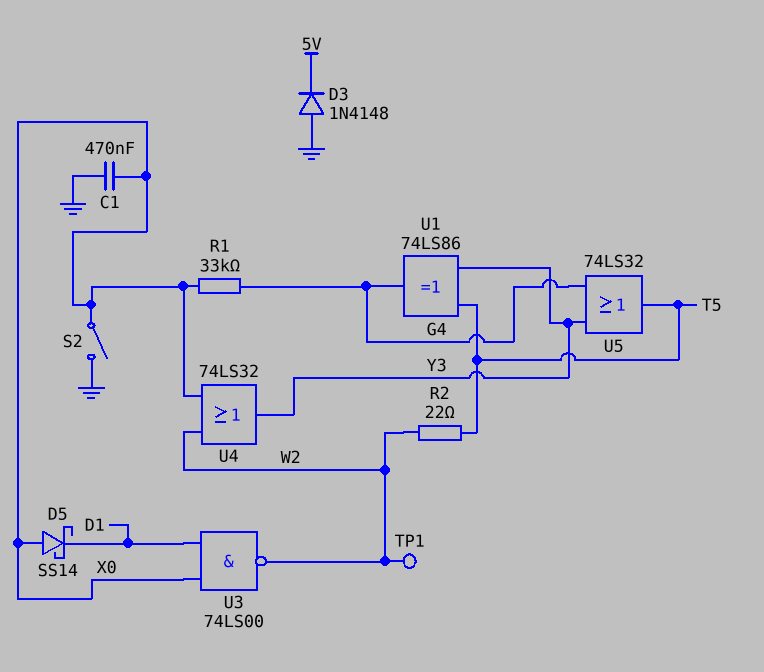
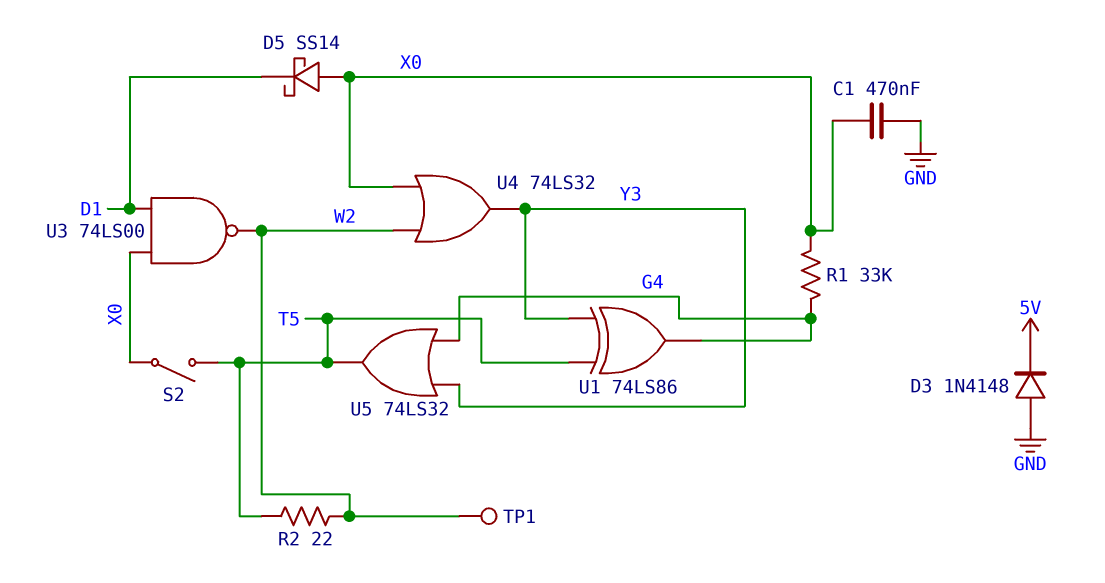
S2: switch (GND, X0) -> switch (T5, X0)

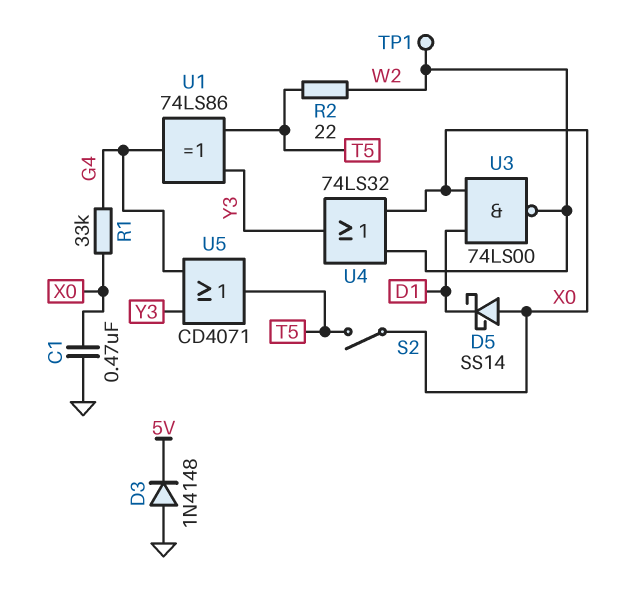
U5: OR 74LS32 (in G4, in Y3, out T5) -> OR CD4071 (in G4, in Y3, out T5)

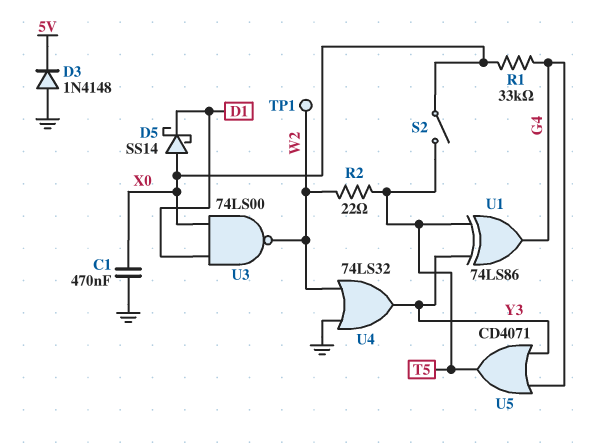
U4: OR 74LS32 (in W2, in X0, out Y3) -> OR 74LS32 (in GND, in W2, out Y3)

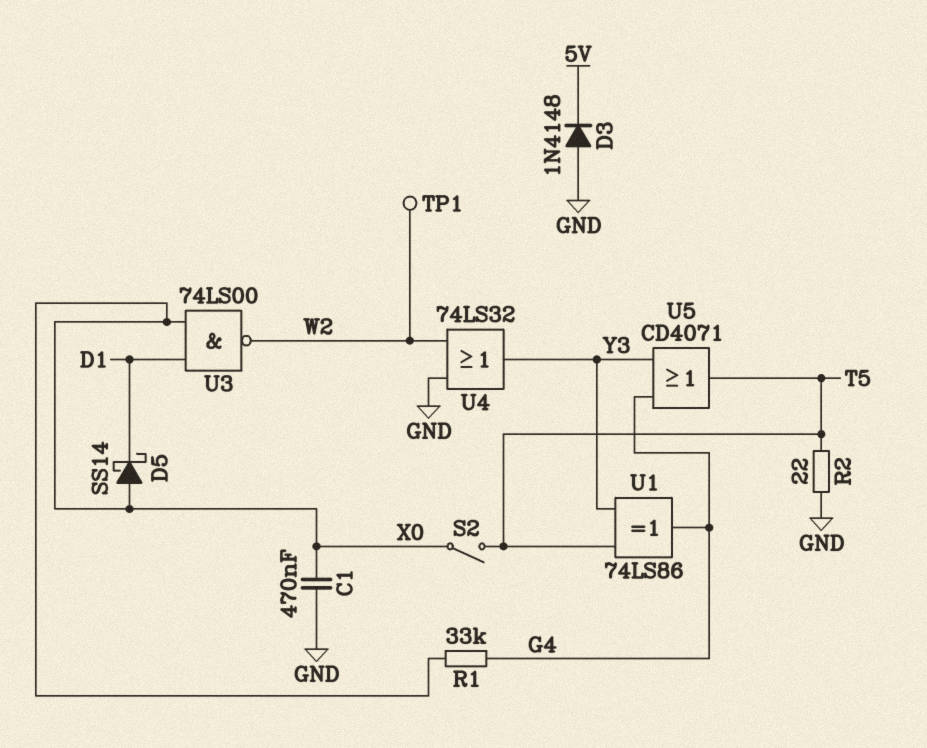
R2: 22 (T5, W2) -> 22 (GND, T5)

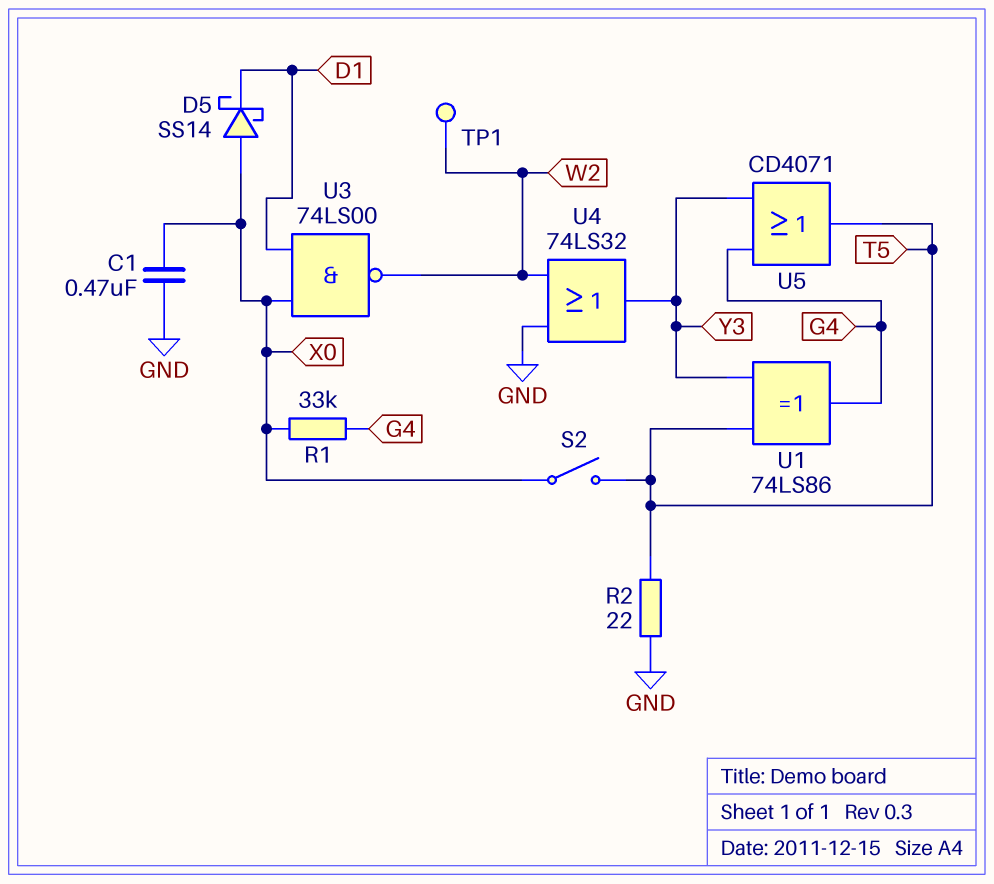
D3: diode 1N4148 (A GND, K 5V) -> none

